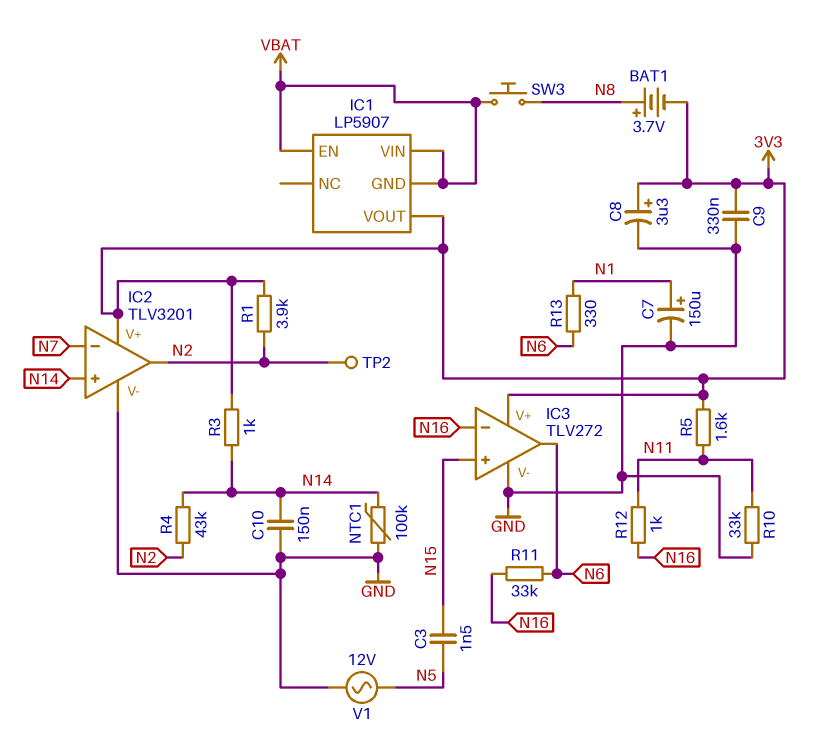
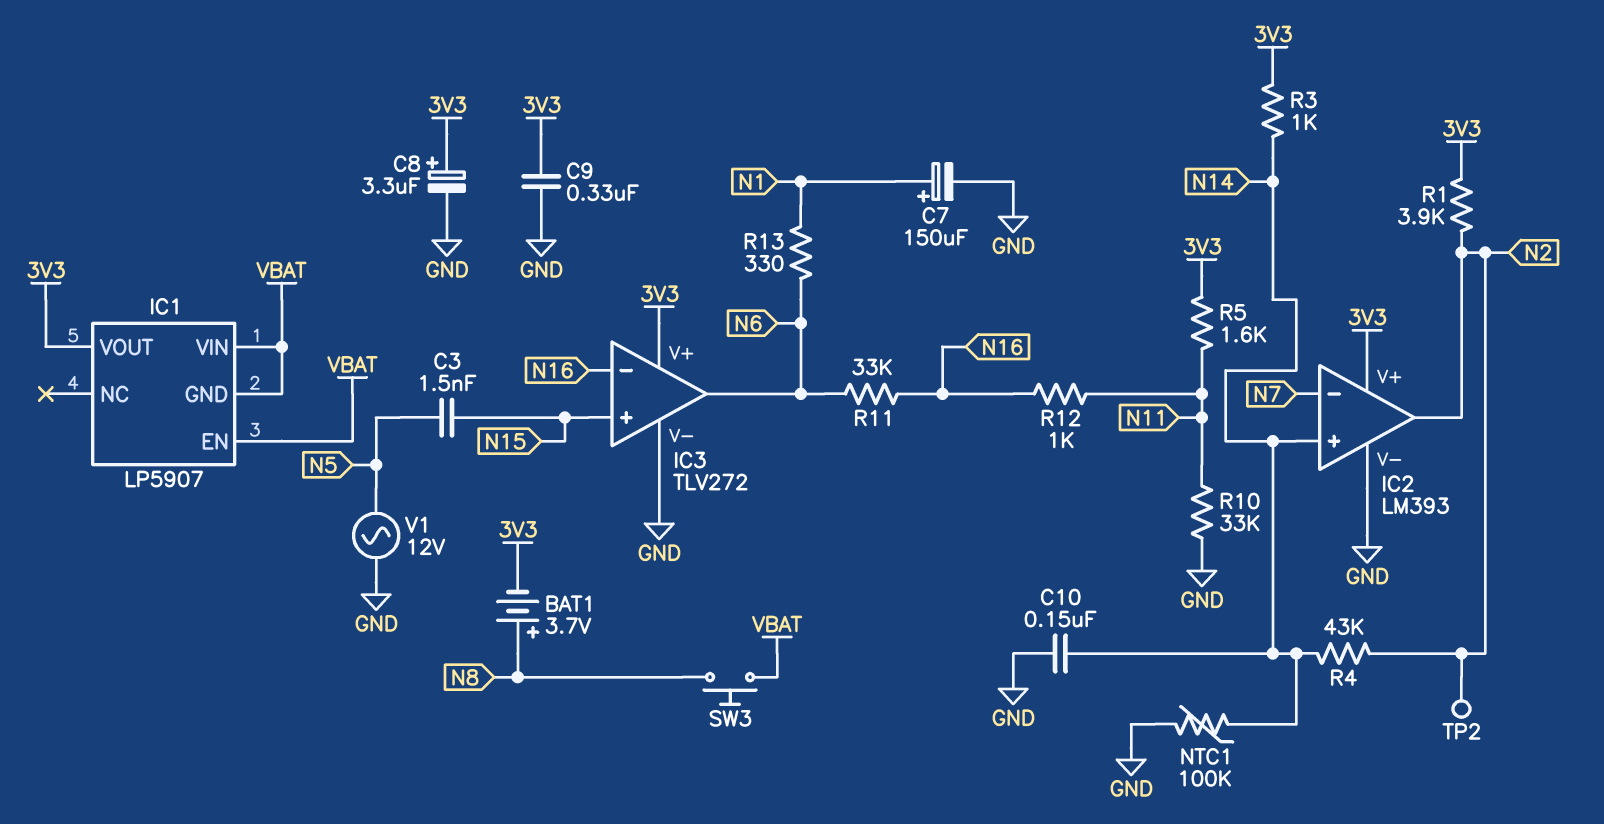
IC2: TLV3201 -> LM393

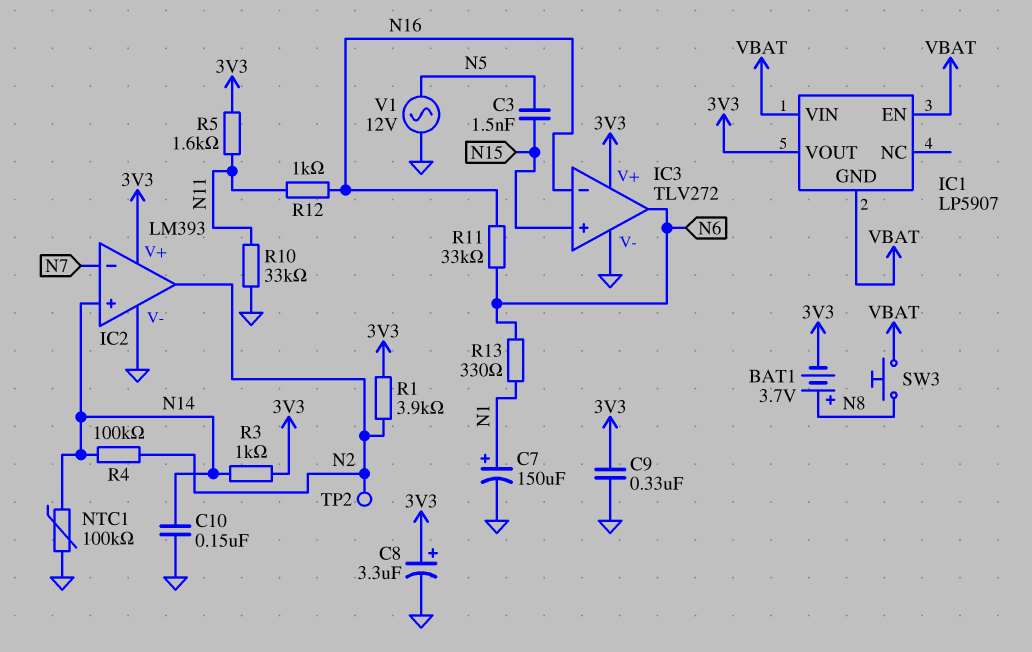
R4: 43k (N2, N14) -> 100k (N2, N14)

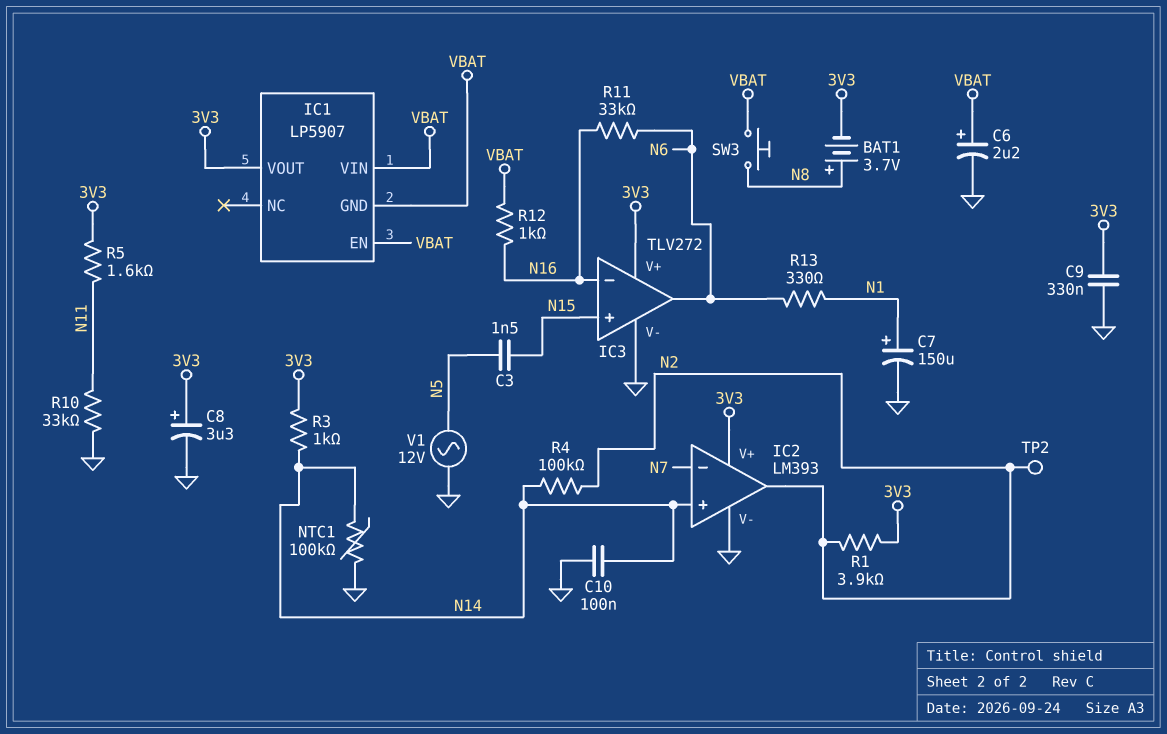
C6: none -> 2.2uF (plus VBAT, minus GND)
C10: 150nF (GND, N14) -> 100nF (GND, N14)
R12: 1k (N11, N16) -> 1k (N16, VBAT)

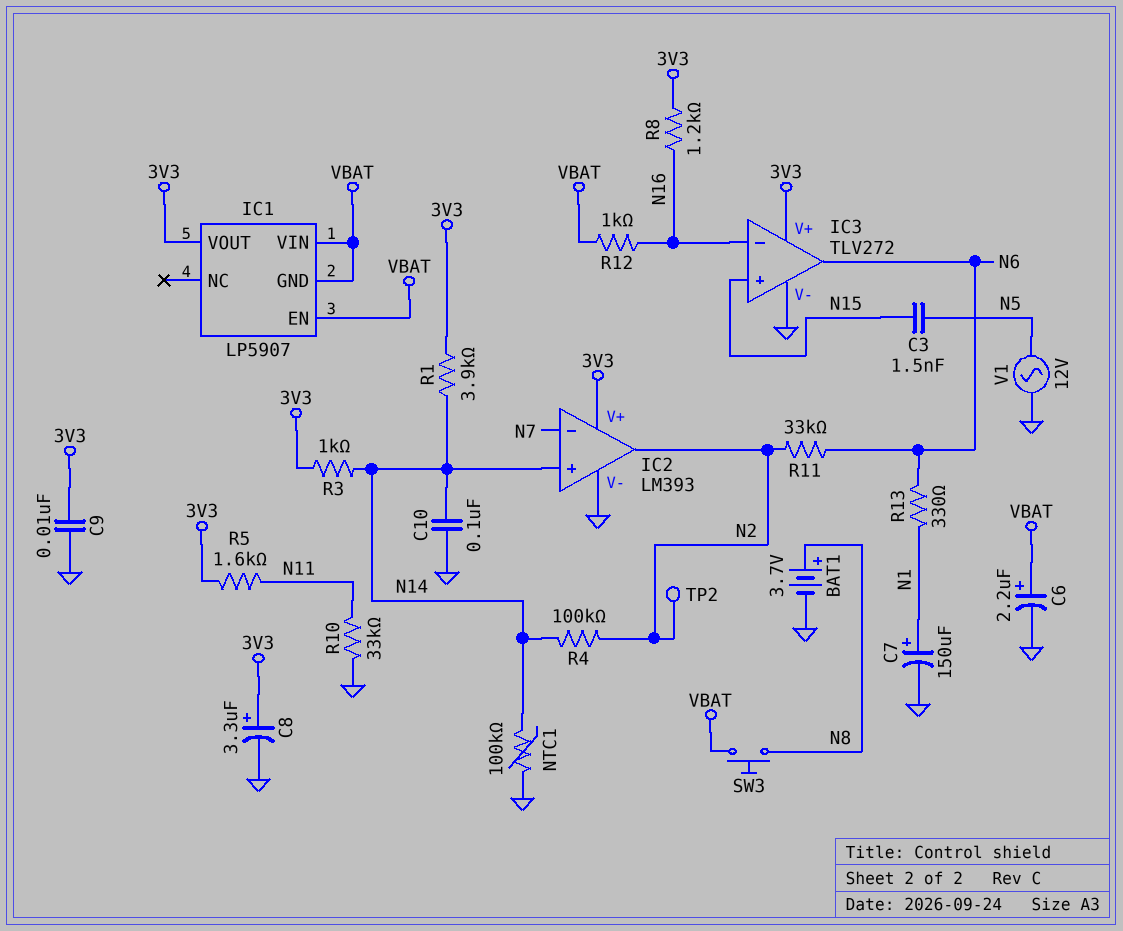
BAT1: 3.7V (plus N8, minus 3V3) -> 3.7V (plus N8, minus GND)
C9: 330nF (3V3, GND) -> 10nF (3V3, GND)
R1: 3.9k (3V3, N2) -> 3.9k (3V3, N14)
R8: none -> 1.2k (3V3, N16)
R11: 33k (N6, N16) -> 33k (N2, N6)

